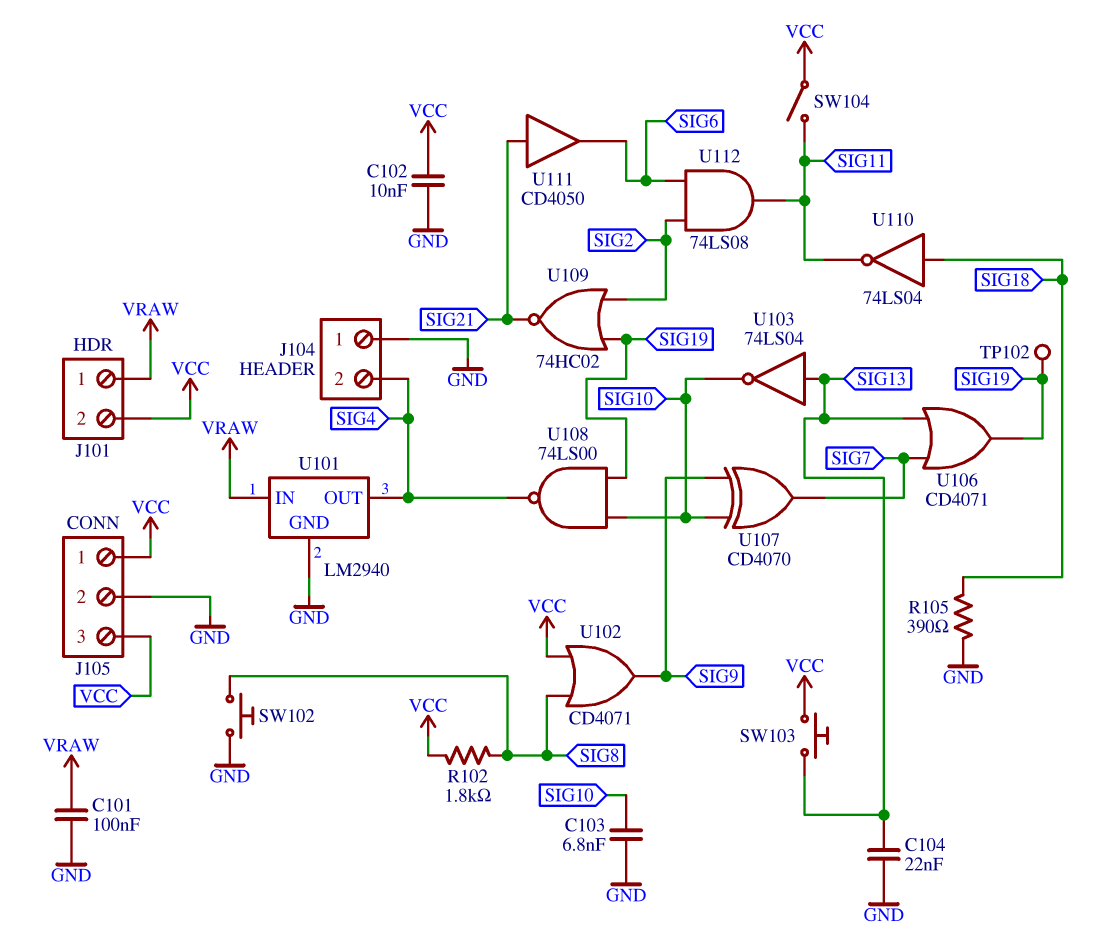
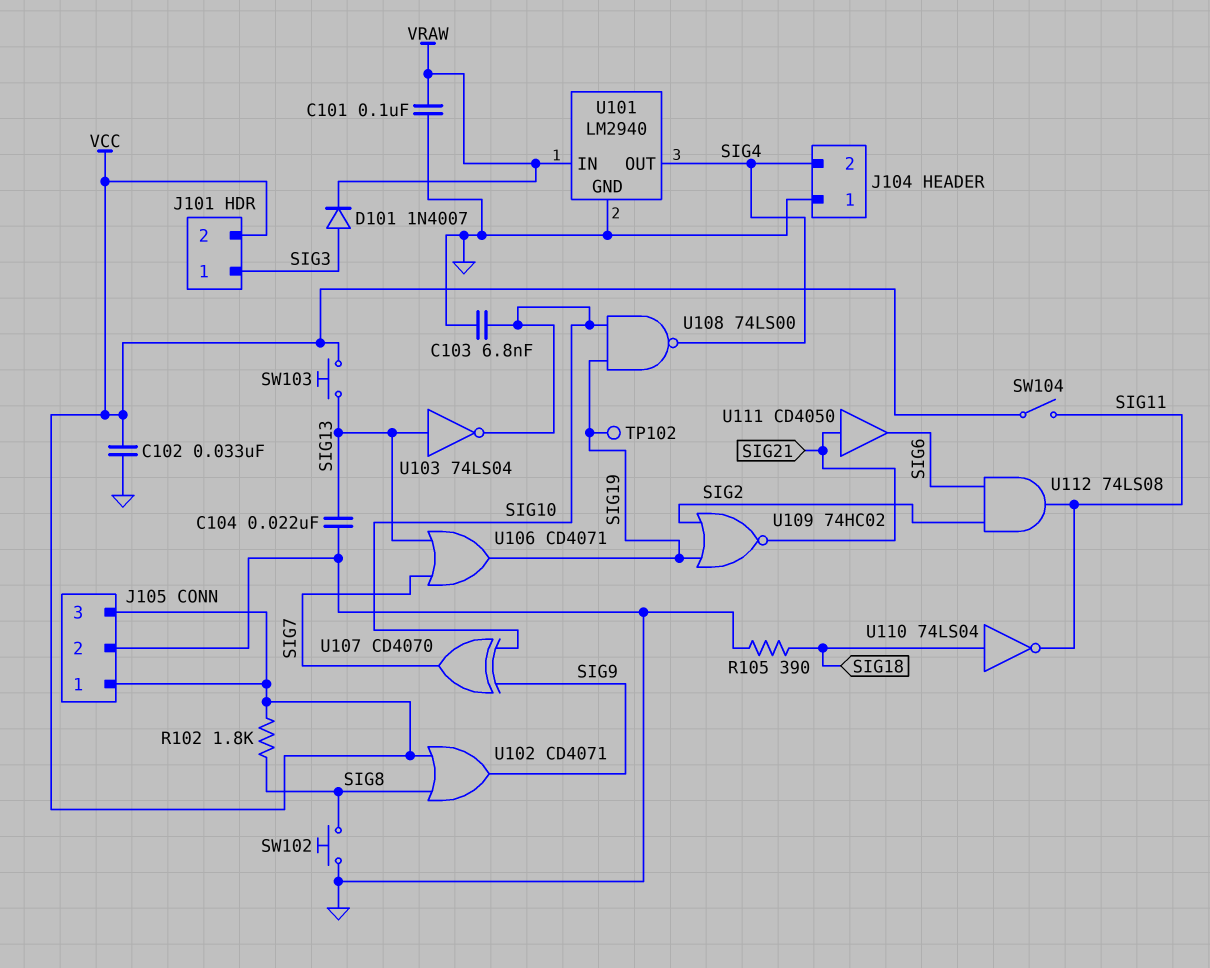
C102: 10nF (GND, VCC) -> 33nF (GND, VCC)
D101: none -> diode 1N4007 (A SIG3, K VRAW)
J101 pin 1: VRAW -> SIG3

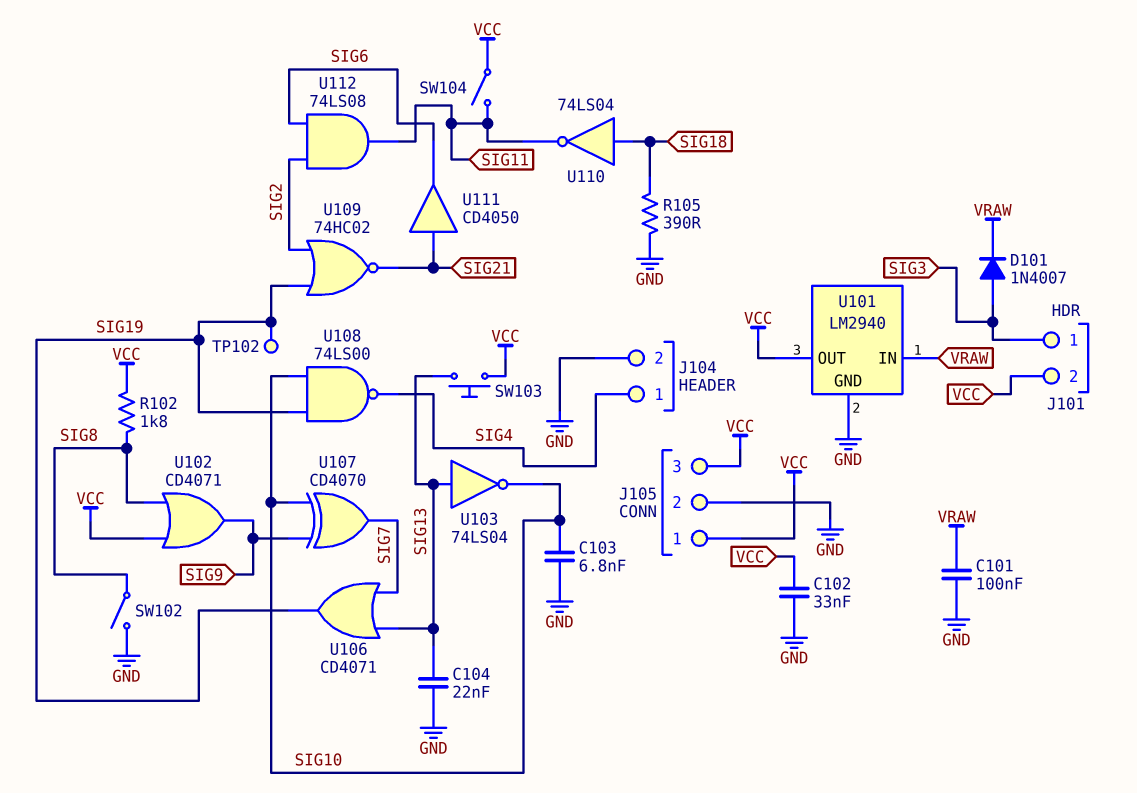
J104 pin 1: GND -> SIG4
J104 pin 2: SIG4 -> GND
SW102: button (GND, SIG8) -> switch (GND, SIG8)
U101 pin OUT: SIG4 -> VCC

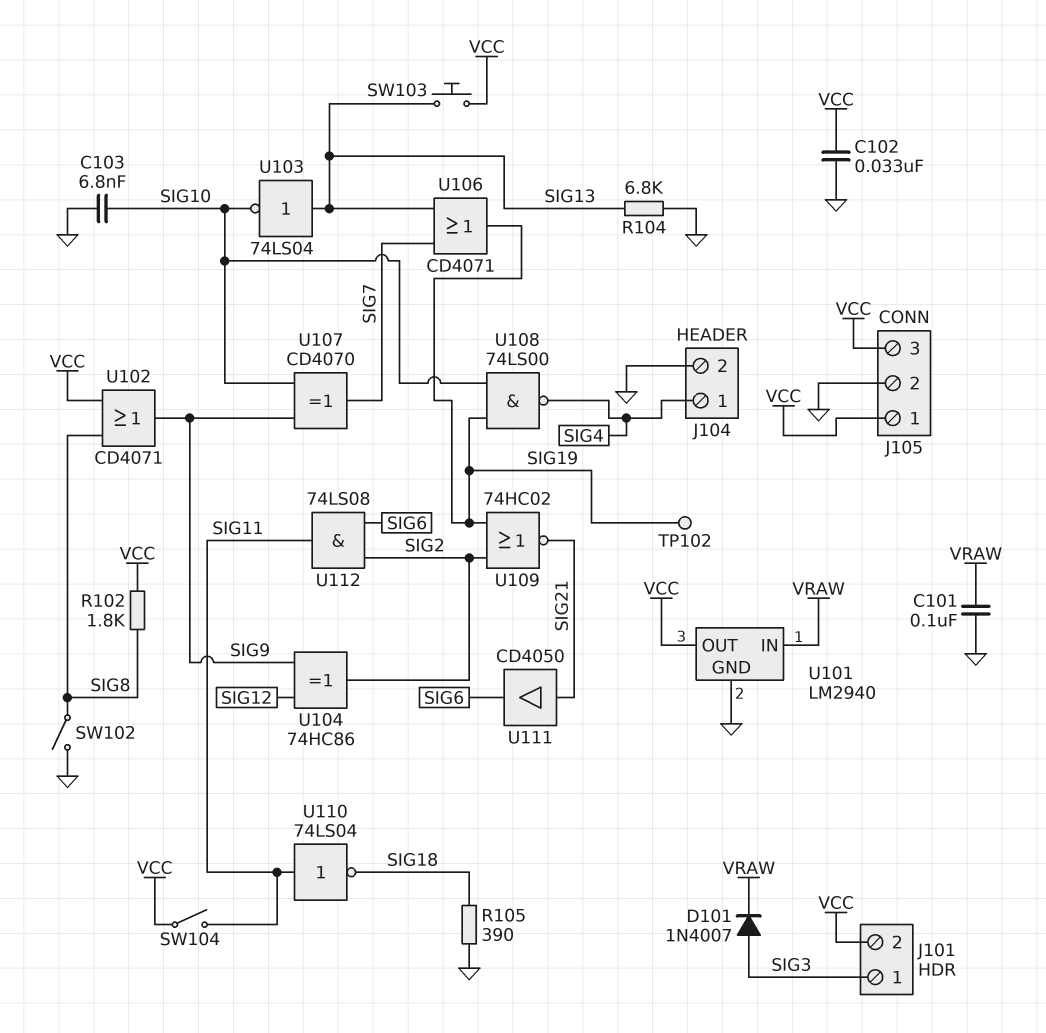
C104: 22nF (GND, SIG13) -> none
R104: none -> 6.8k (GND, SIG13)
U104: none -> XOR 74HC86 (in SIG9, in SIG12, out SIG2)
U110: NOT 74LS04 (in SIG18, out SIG11) -> NOT 74LS04 (in SIG11, out SIG18)

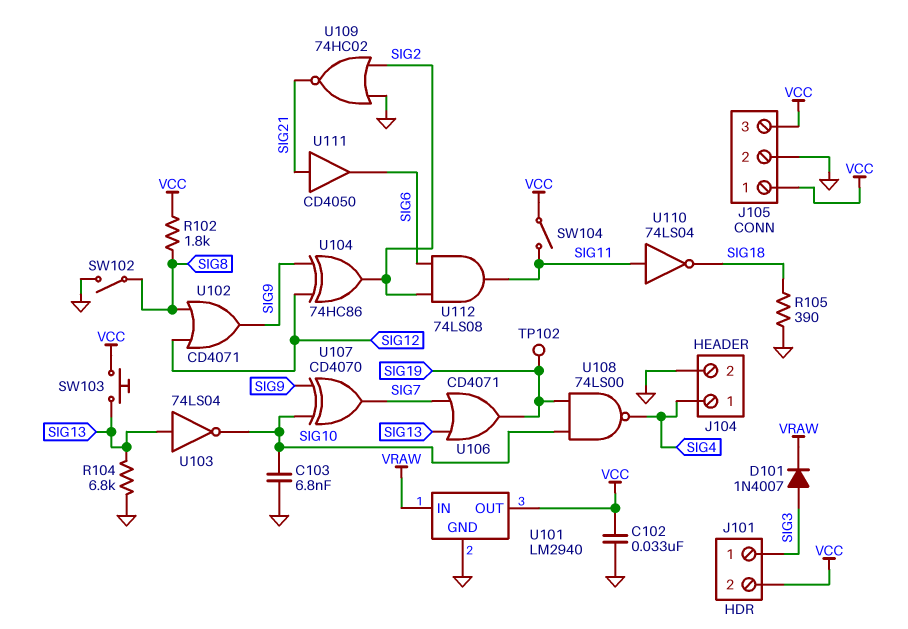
C101: 100nF (GND, VRAW) -> none
U102: OR CD4071 (in SIG8, in VCC, out SIG9) -> OR CD4071 (in SIG8, in SIG12, out SIG9)
U109: NOR 74HC02 (in SIG2, in SIG19, out SIG21) -> NOR 74HC02 (in GND, in SIG2, out SIG21)

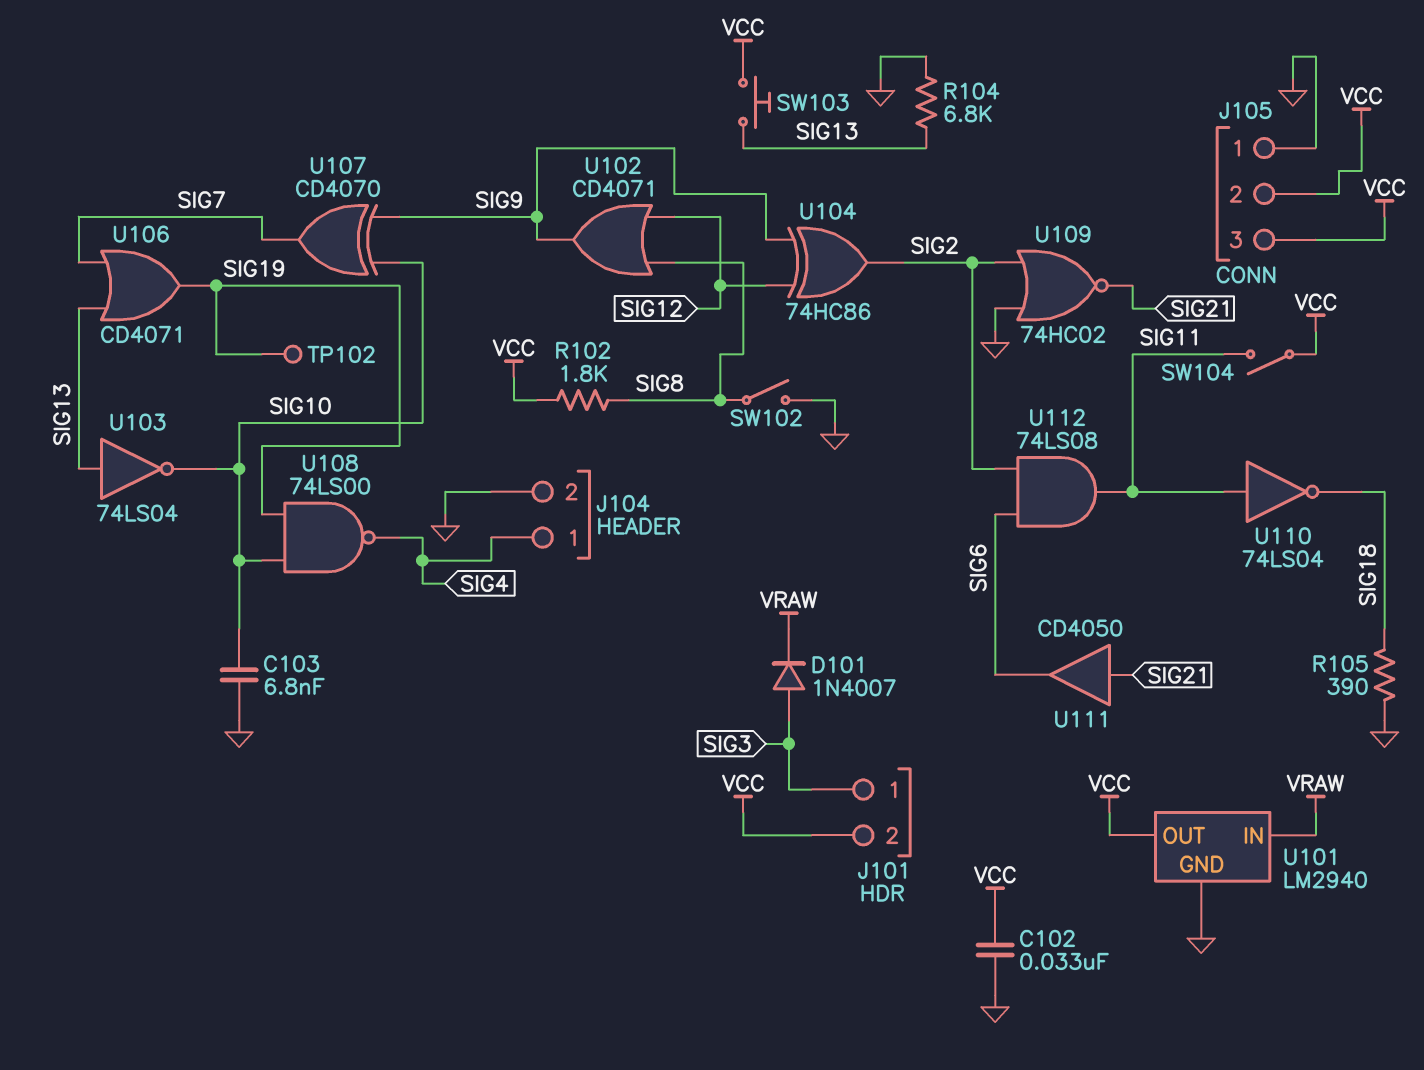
J105 pin 1: VCC -> GND
J105 pin 2: GND -> VCC

